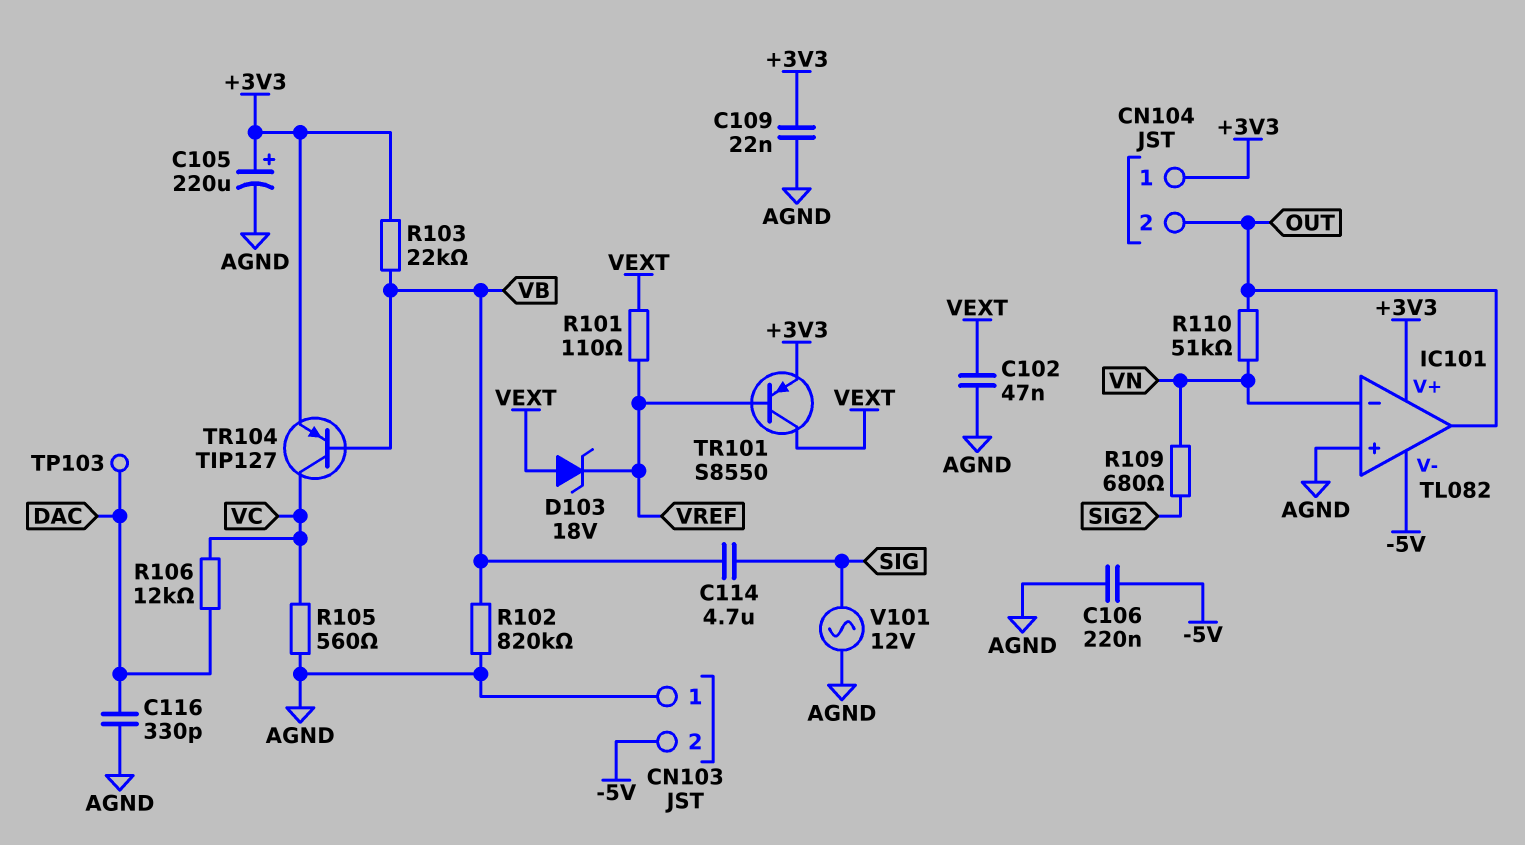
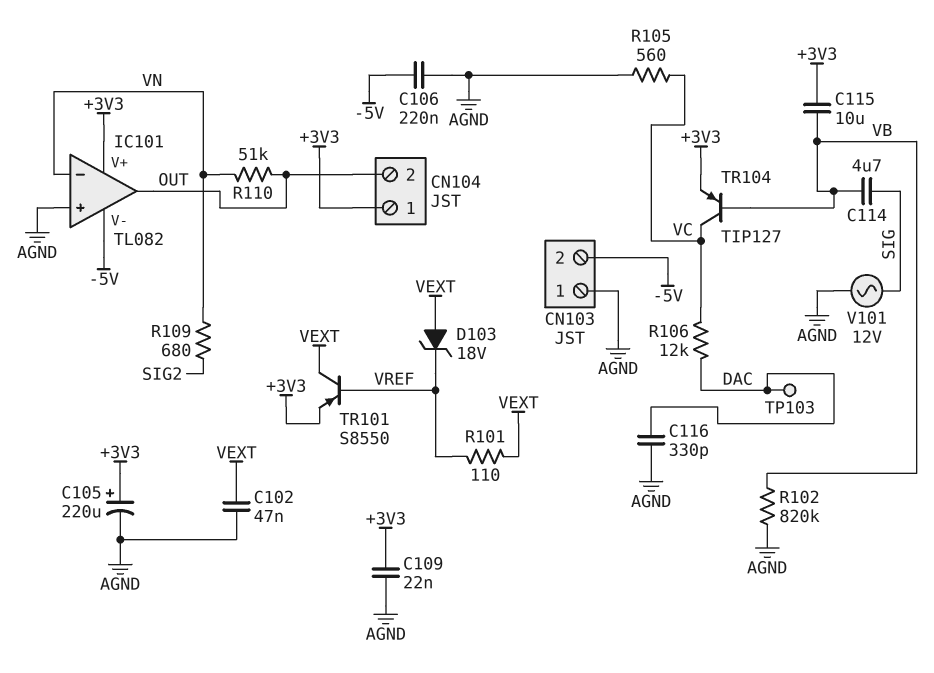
C115: none -> 10uF (+3V3, VB)
R103: 22k (+3V3, VB) -> none

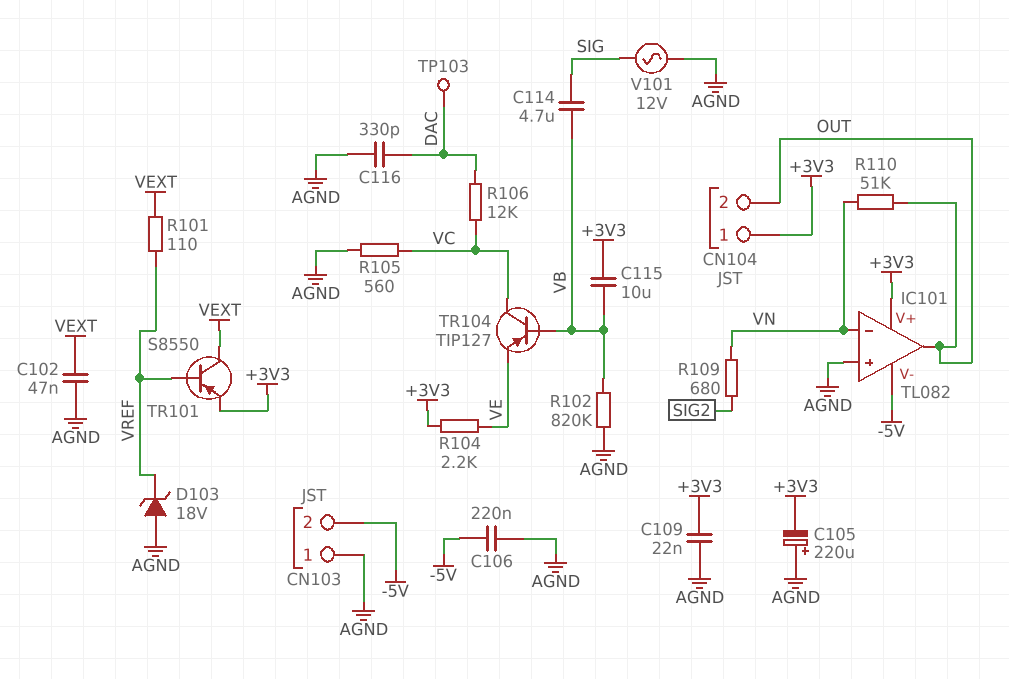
C105: 220uF (plus +3V3, minus AGND) -> 220uF (plus AGND, minus +3V3)
D103: zener 18V (A VEXT, K VREF) -> zener 18V (A AGND, K VREF)
R104: none -> 2.2k (+3V3, VE)
TR104: PNP TIP127 (B VB, C VC, E +3V3) -> PNP TIP127 (B VB, C VC, E VE)

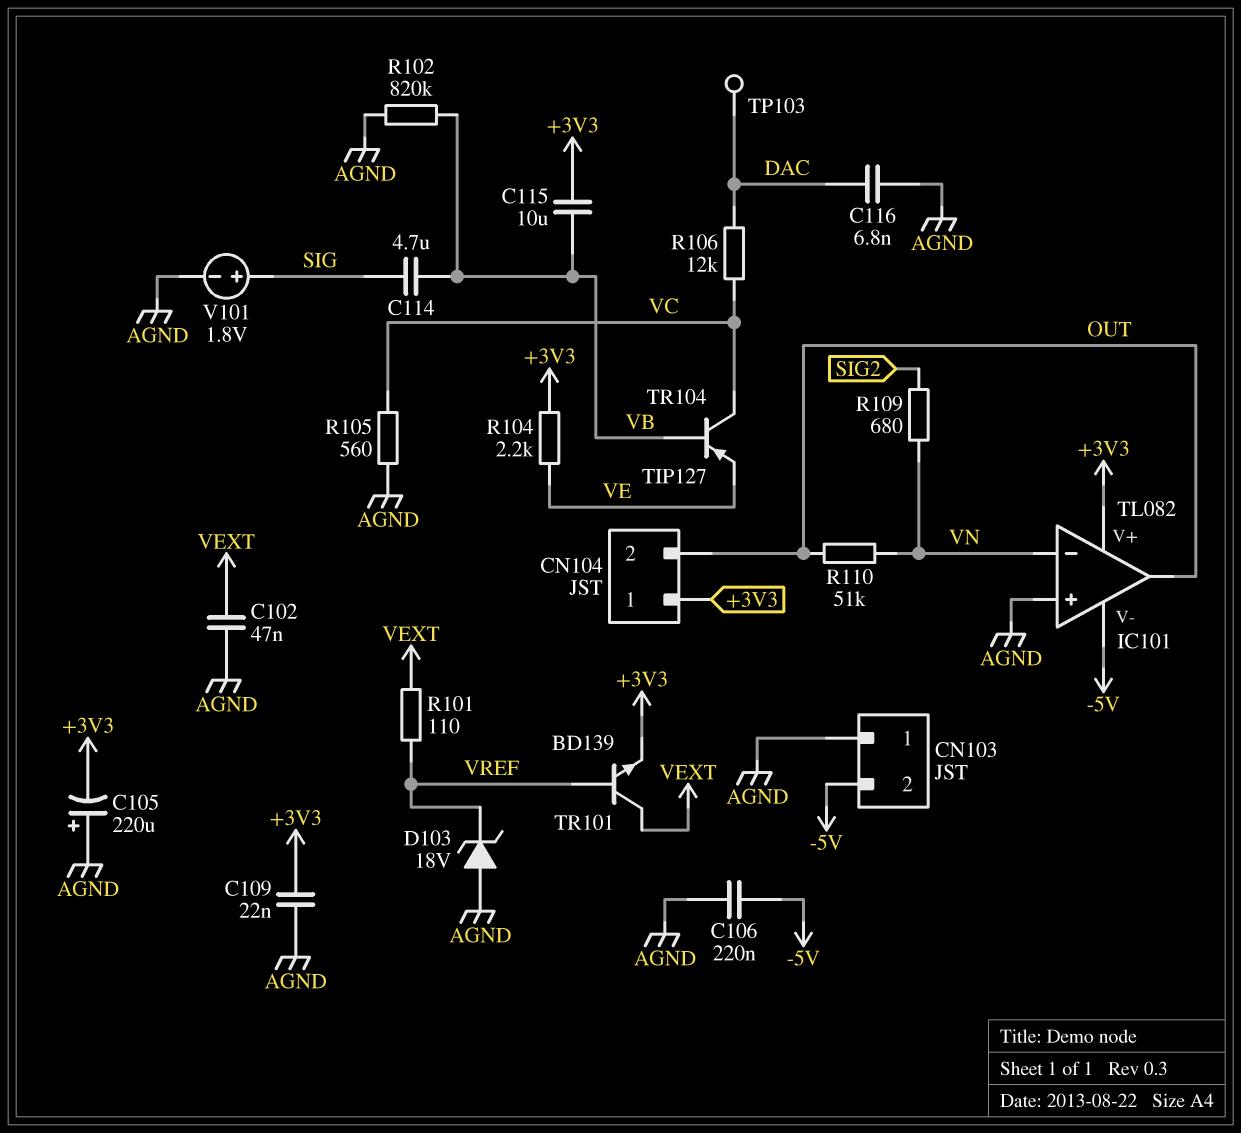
C116: 330pF (AGND, DAC) -> 6.8nF (AGND, DAC)
TR101: PNP S8550 (B VREF, C VEXT, E +3V3) -> NPN BD139 (B VREF, C VEXT, E +3V3)
V101: AC 12V (AGND, SIG) -> 1.8V (plus SIG, minus AGND)

